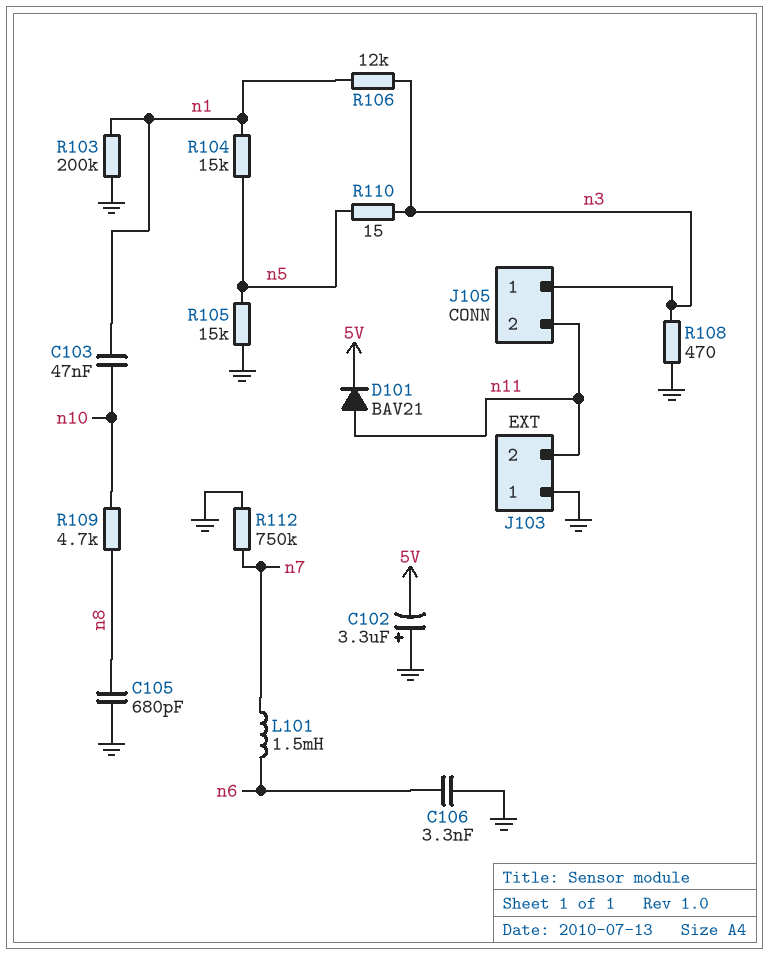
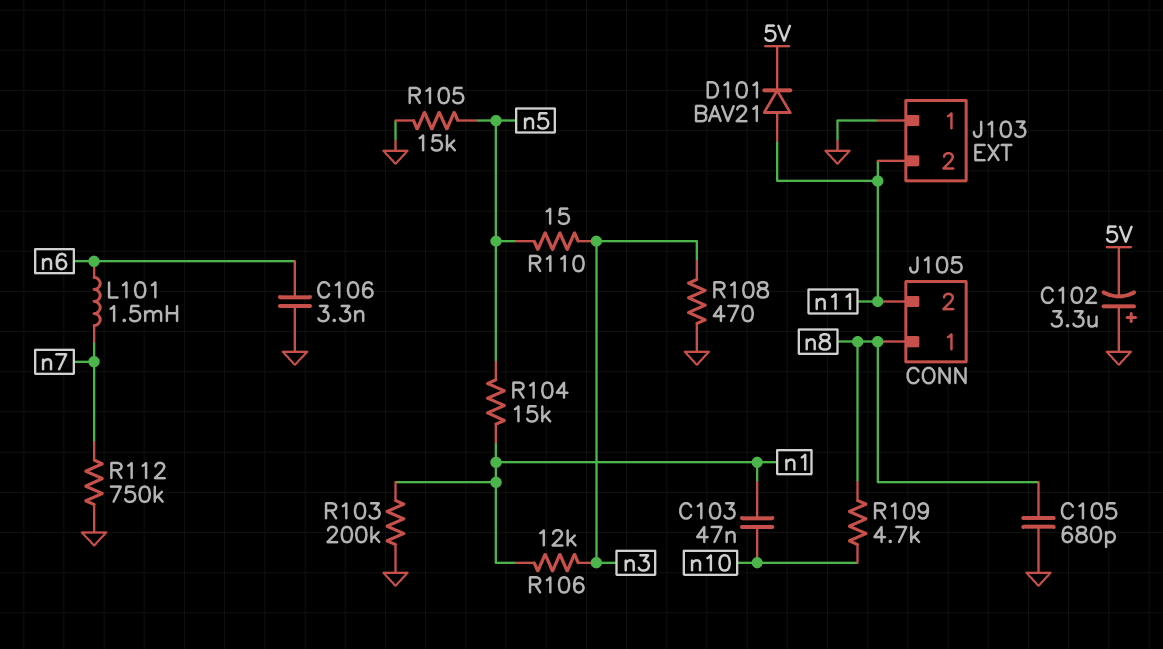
J105 pin 1: n3 -> n8

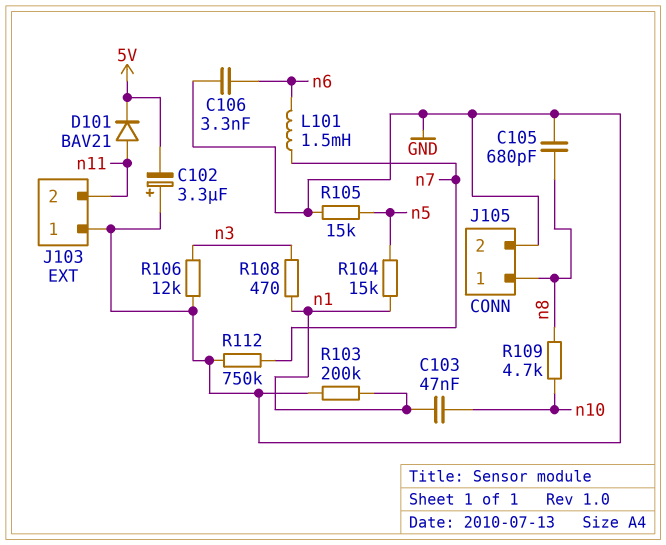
J105 pin 2: n11 -> GND
R106: 12k (n1, n3) -> 12k (GND, n3)
R108: 470 (GND, n3) -> 470 (n1, n3)
R110: 15 (n3, n5) -> none

